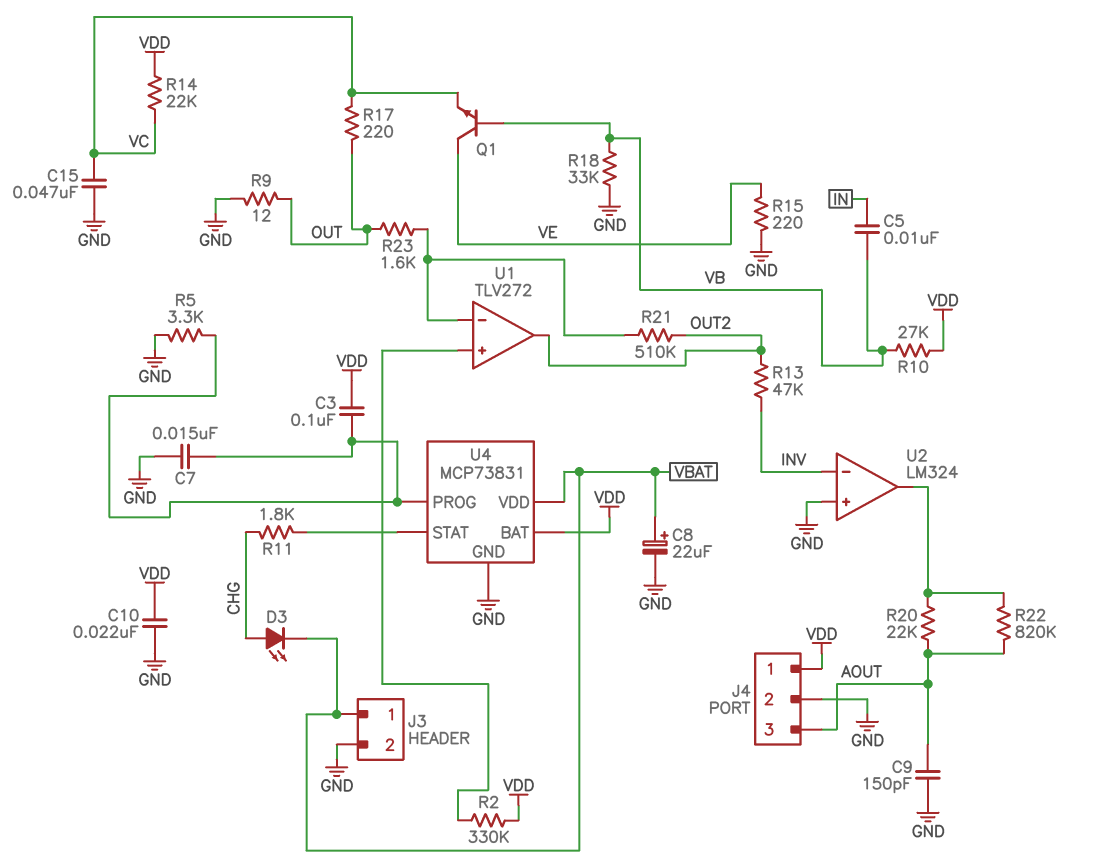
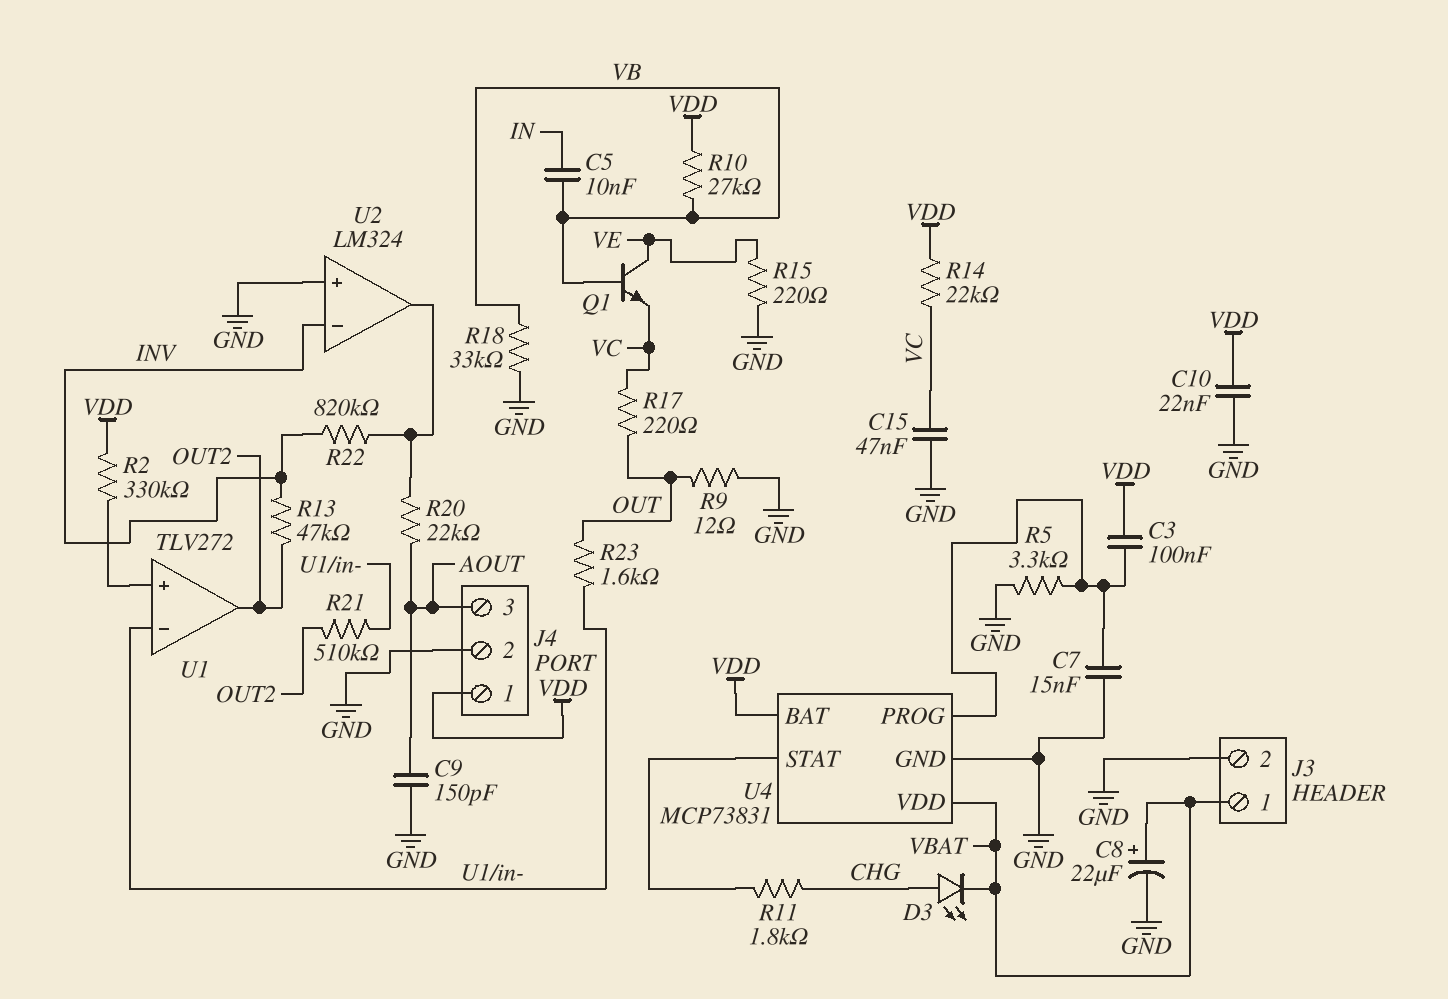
R22: 820k (AOUT, U2/out) -> 820k (INV, U2/out)

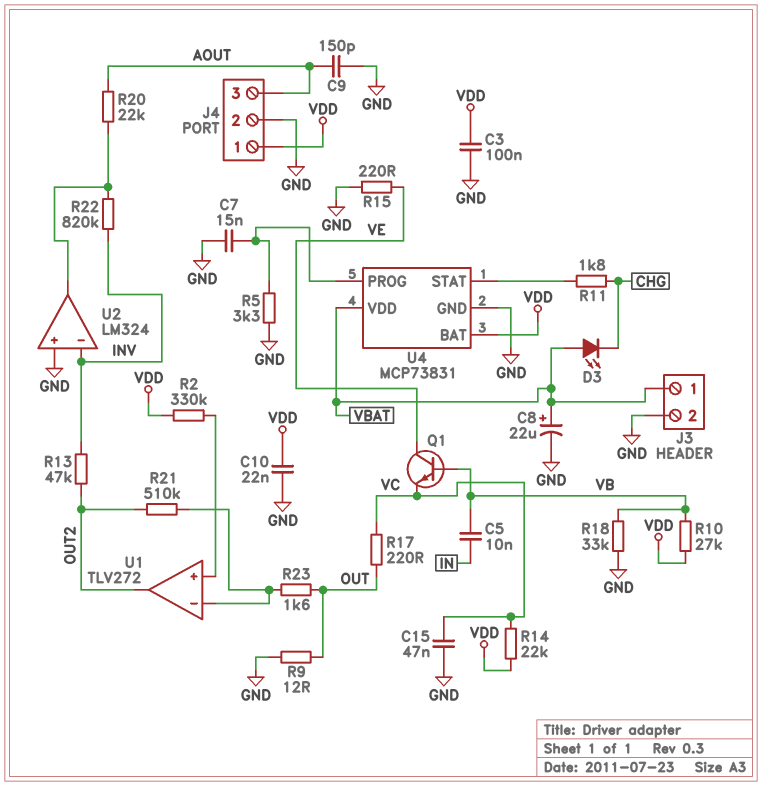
C3: 100nF (U4/PROG, VDD) -> 100nF (GND, VDD)
D3: LED (A CHG, K VBAT) -> LED (A VBAT, K CHG)

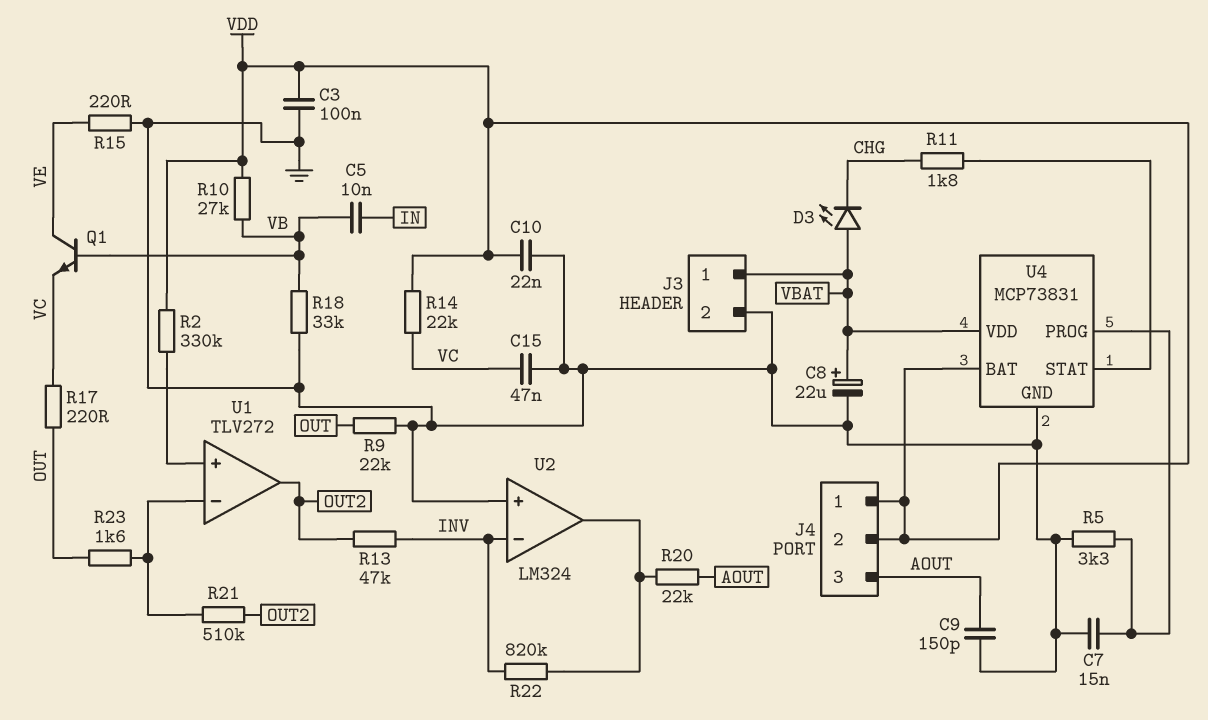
J4 pin 2: GND -> VDD
R9: 12 (GND, OUT) -> 22k (GND, OUT)

